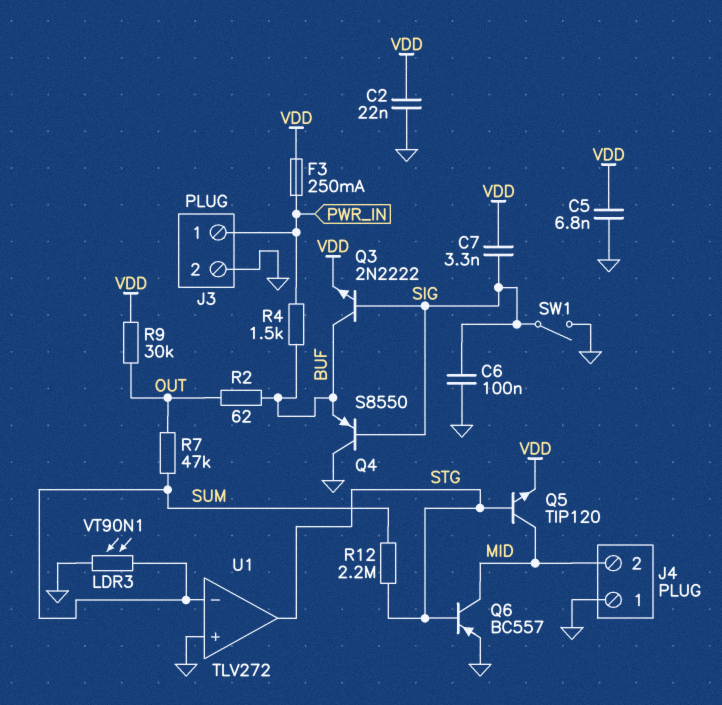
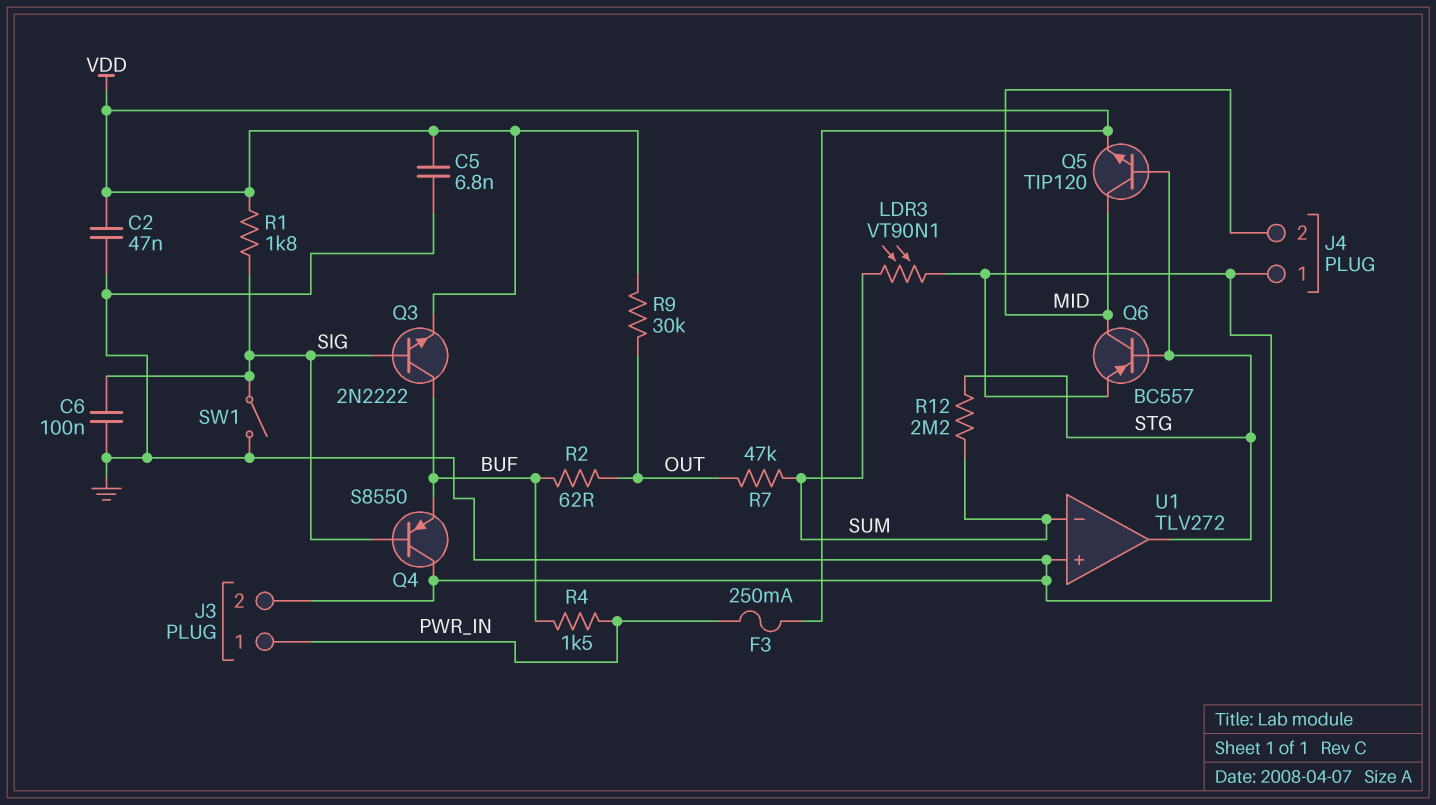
C2: 22nF (GND, VDD) -> 47nF (GND, VDD)
C7: 3.3nF (SIG, VDD) -> none
R1: none -> 1.8k (SIG, VDD)

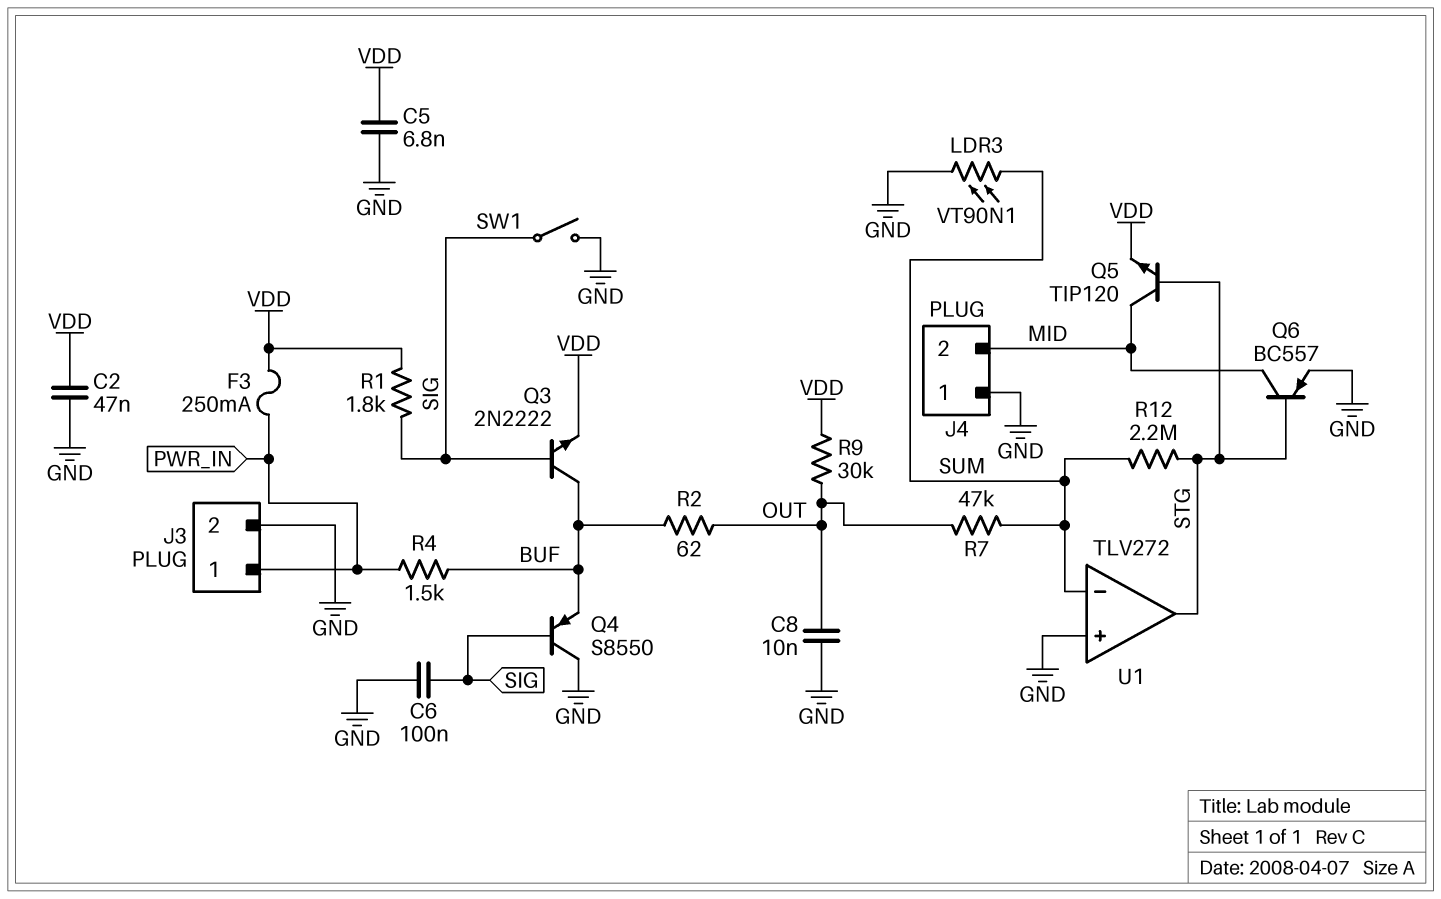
C8: none -> 10nF (GND, OUT)

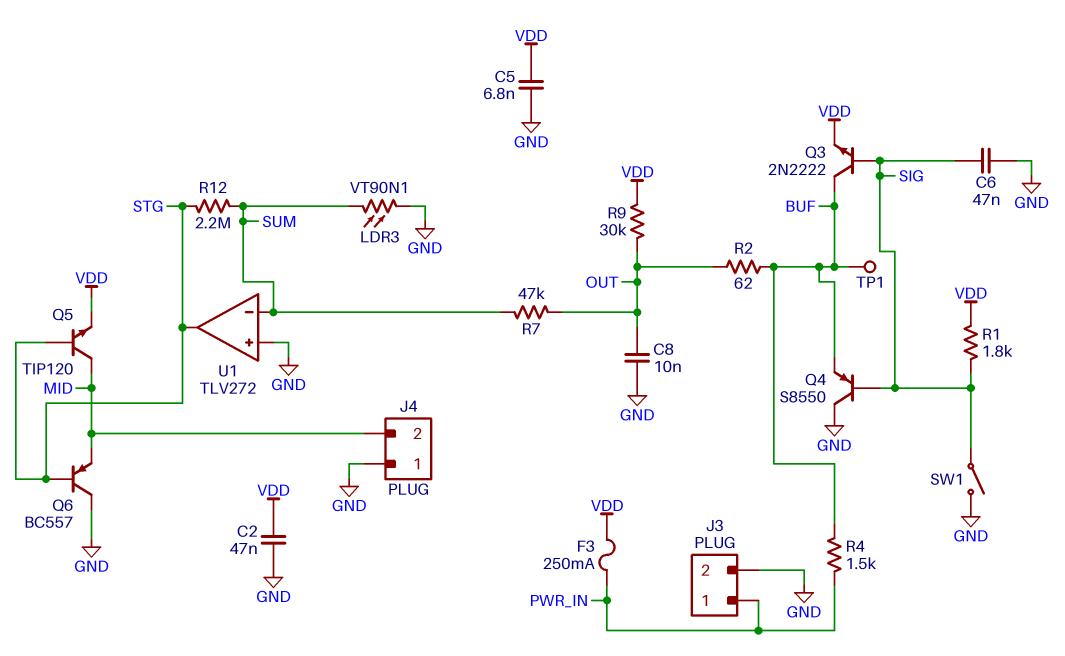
C6: 100nF (GND, SIG) -> 47nF (GND, SIG)
Q6: PNP BC557 (B STG, C MID, E GND) -> PNP BC557 (B STG, C GND, E MID)
TP1: none -> test point (BUF)

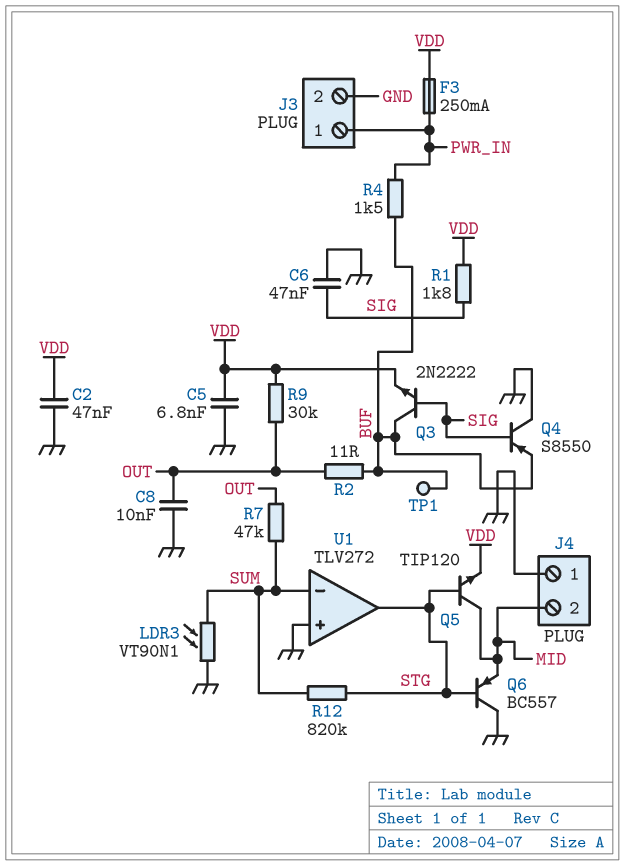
R2: 62 (BUF, OUT) -> 11 (BUF, OUT)
R12: 2.2M (STG, SUM) -> 820k (STG, SUM)
SW1: switch (GND, SIG) -> none

